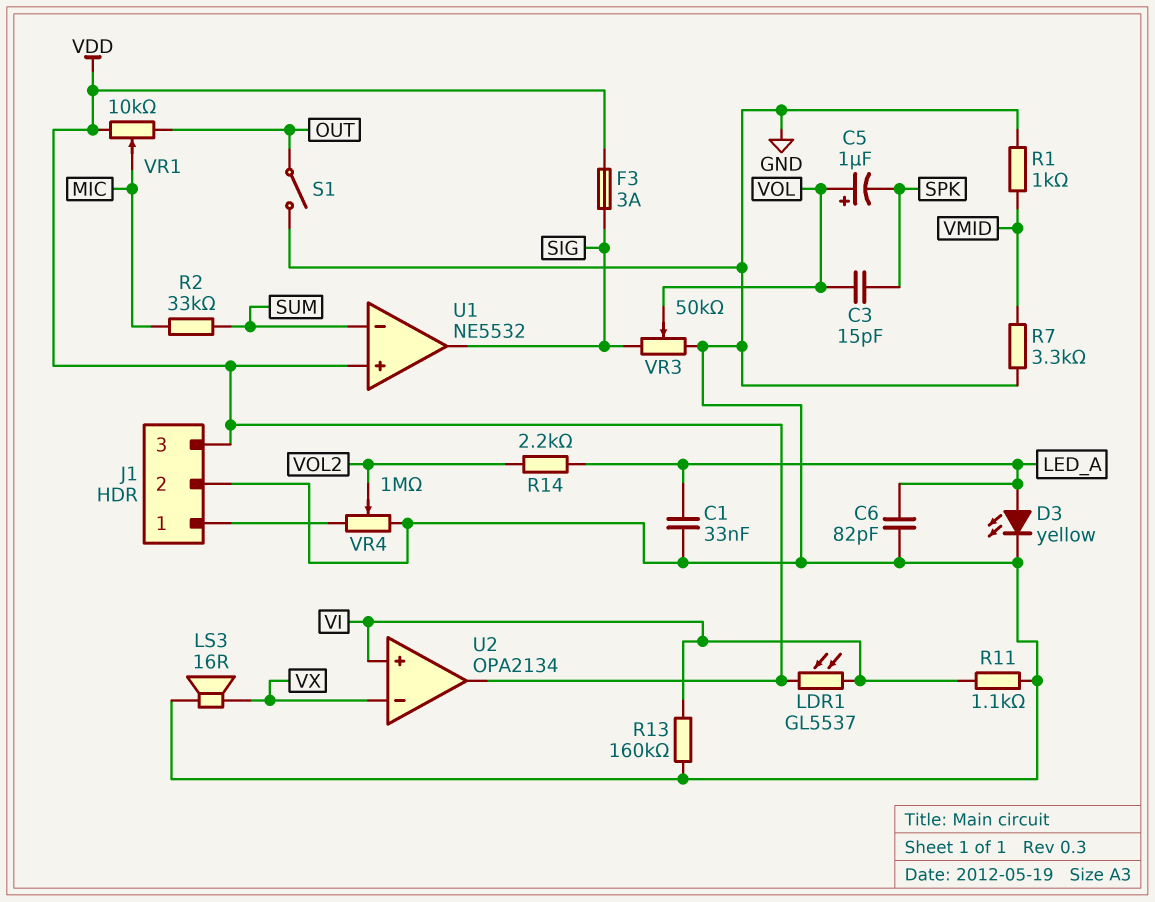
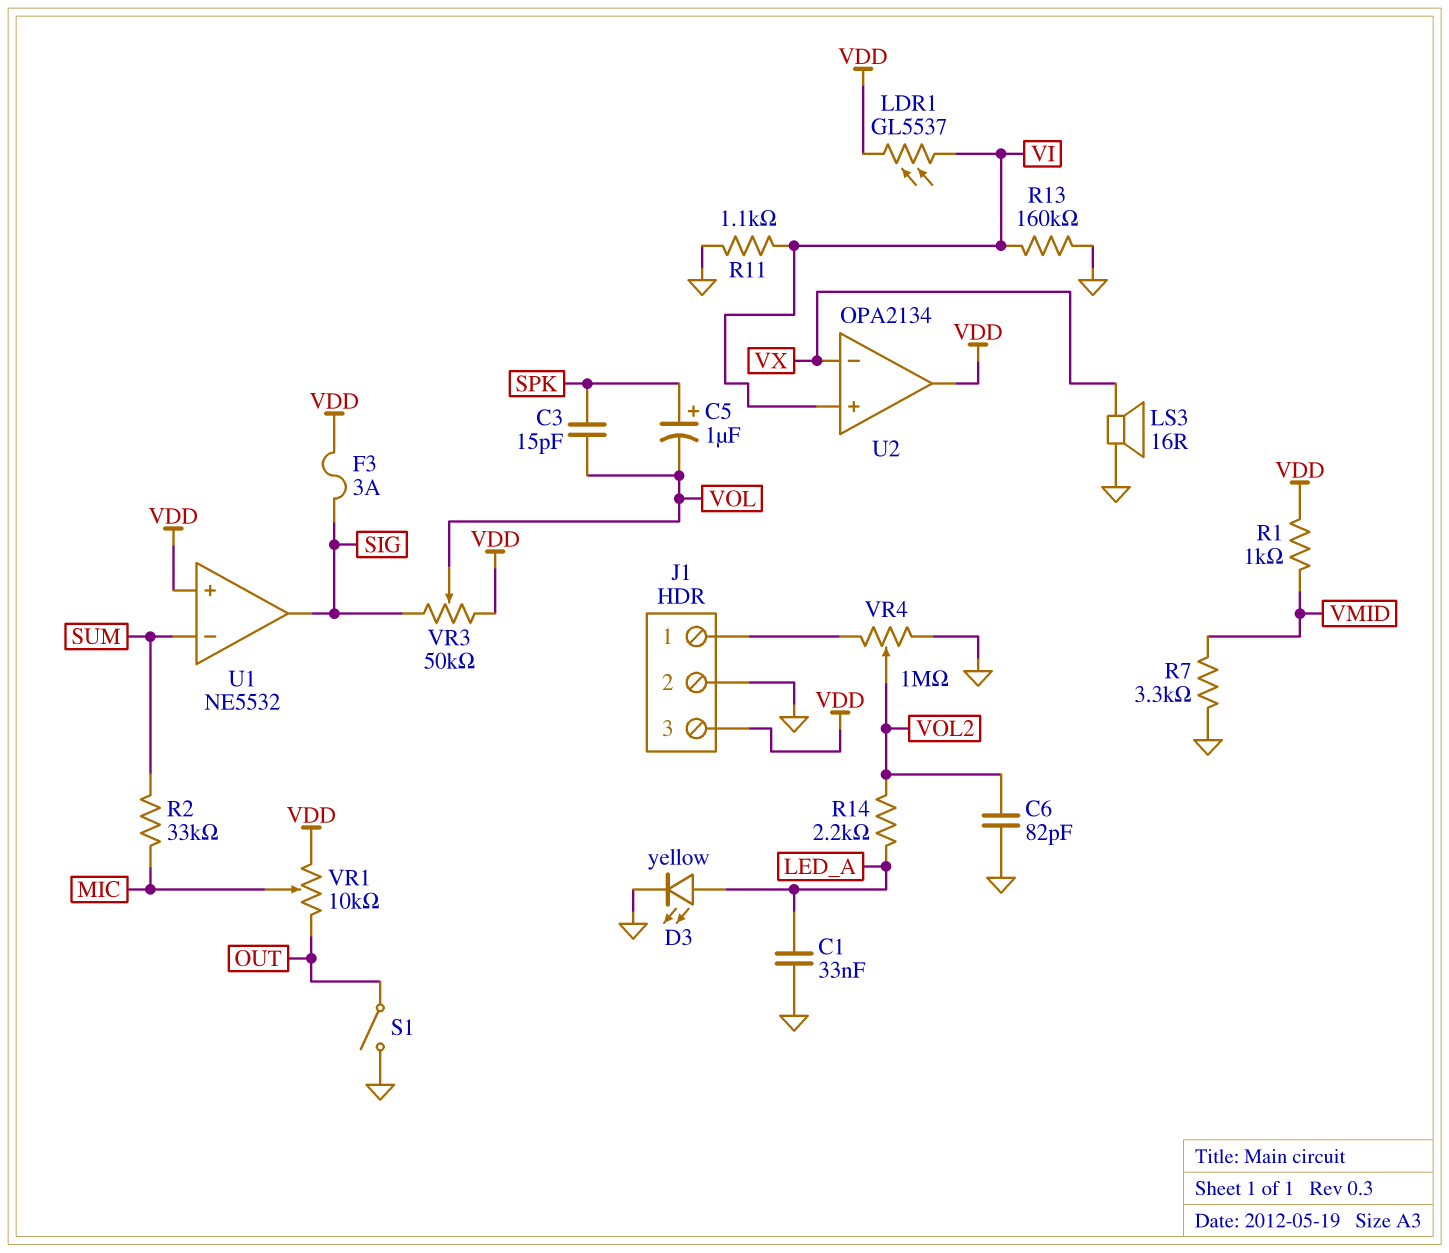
C5: 1uF (plus VOL, minus SPK) -> 1uF (plus SPK, minus VOL)
C6: 82pF (GND, LED_A) -> 82pF (GND, VOL2)
R1: 1k (GND, VMID) -> 1k (VDD, VMID)
VR3: 50k (GND, SIG, wiper VOL) -> 50k (SIG, VDD, wiper VOL)

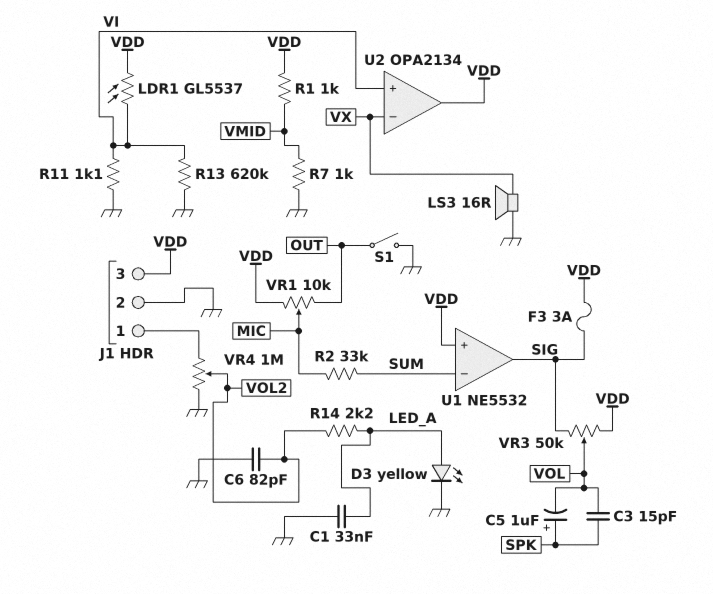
R7: 3.3k (GND, VMID) -> 1k (GND, VMID)
R13: 160k (GND, VI) -> 620k (GND, VI)

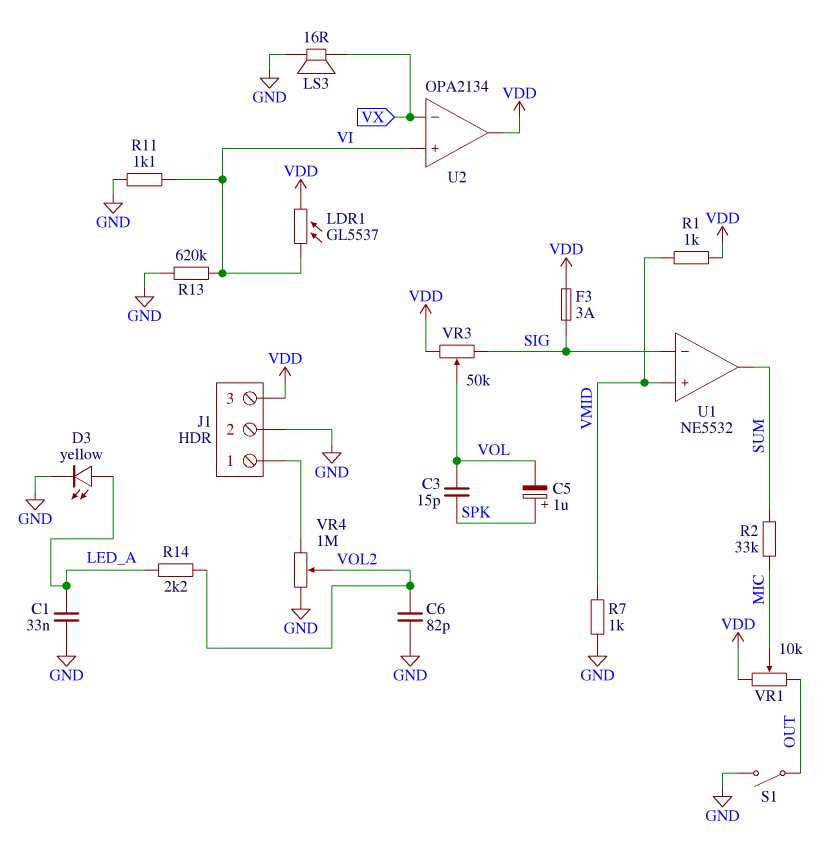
U1 pin in+: VDD -> VMID
U1 pin in-: SUM -> SIG
U1 pin out: SIG -> SUM

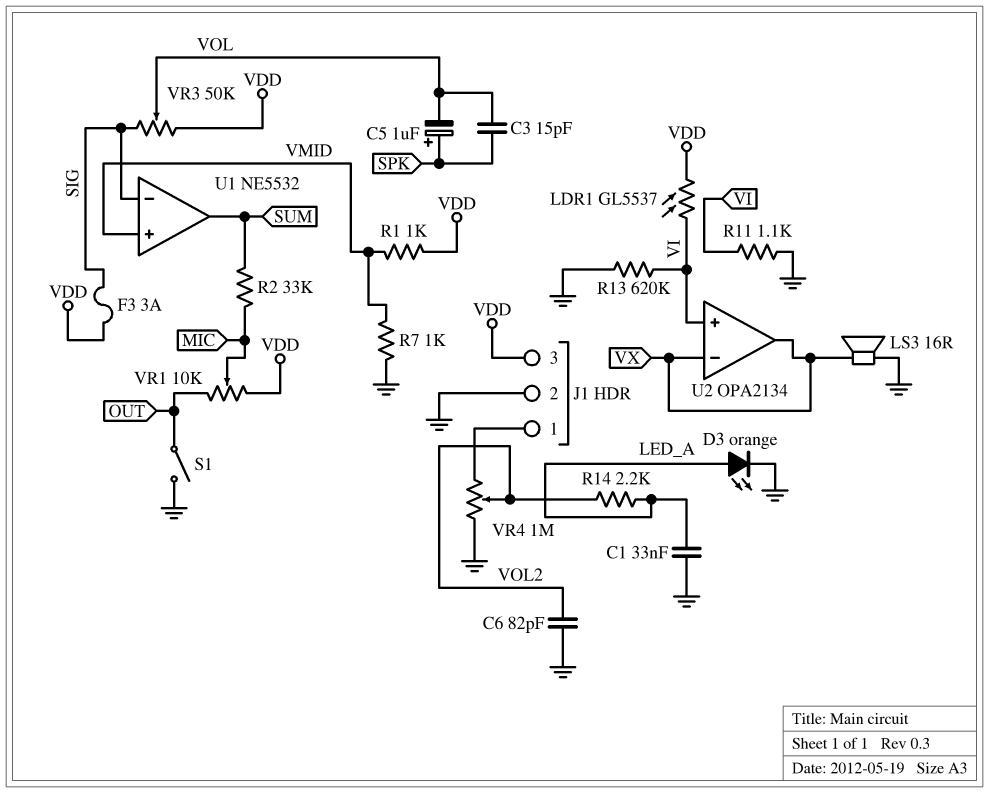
D3: LED yellow (A LED_A, K GND) -> LED orange (A LED_A, K GND)
U2 pin out: VDD -> VX

